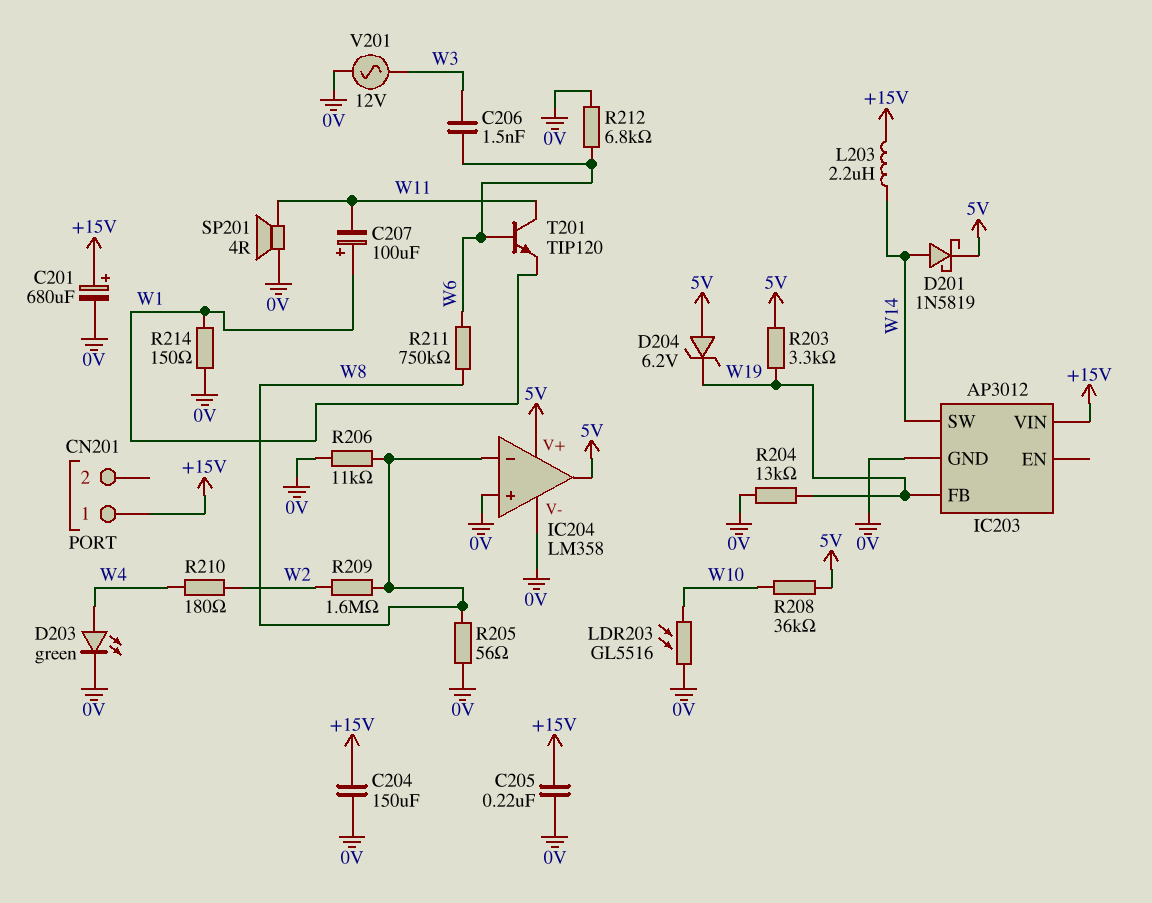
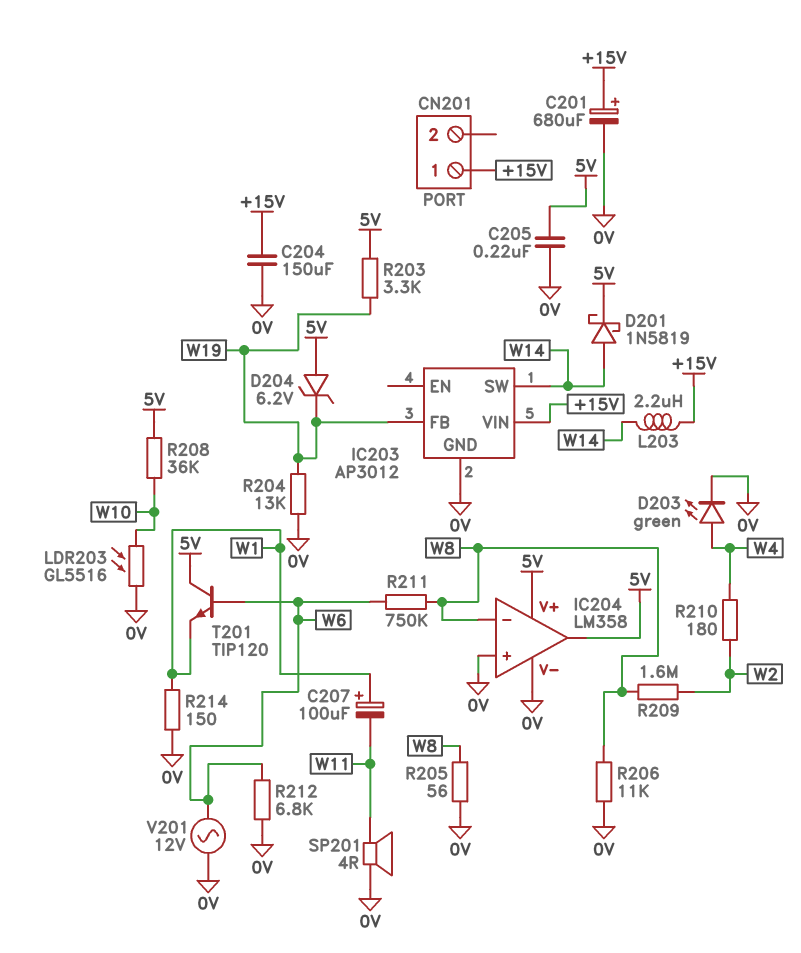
C205: 220nF (+15V, 0V) -> 220nF (0V, 5V)
C206: 1.5nF (W3, W6) -> none
T201: NPN TIP120 (B W6, C W11, E W1) -> NPN TIP120 (B W6, C 5V, E W1)
V201: AC 12V (0V, W3) -> AC 12V (0V, W6)

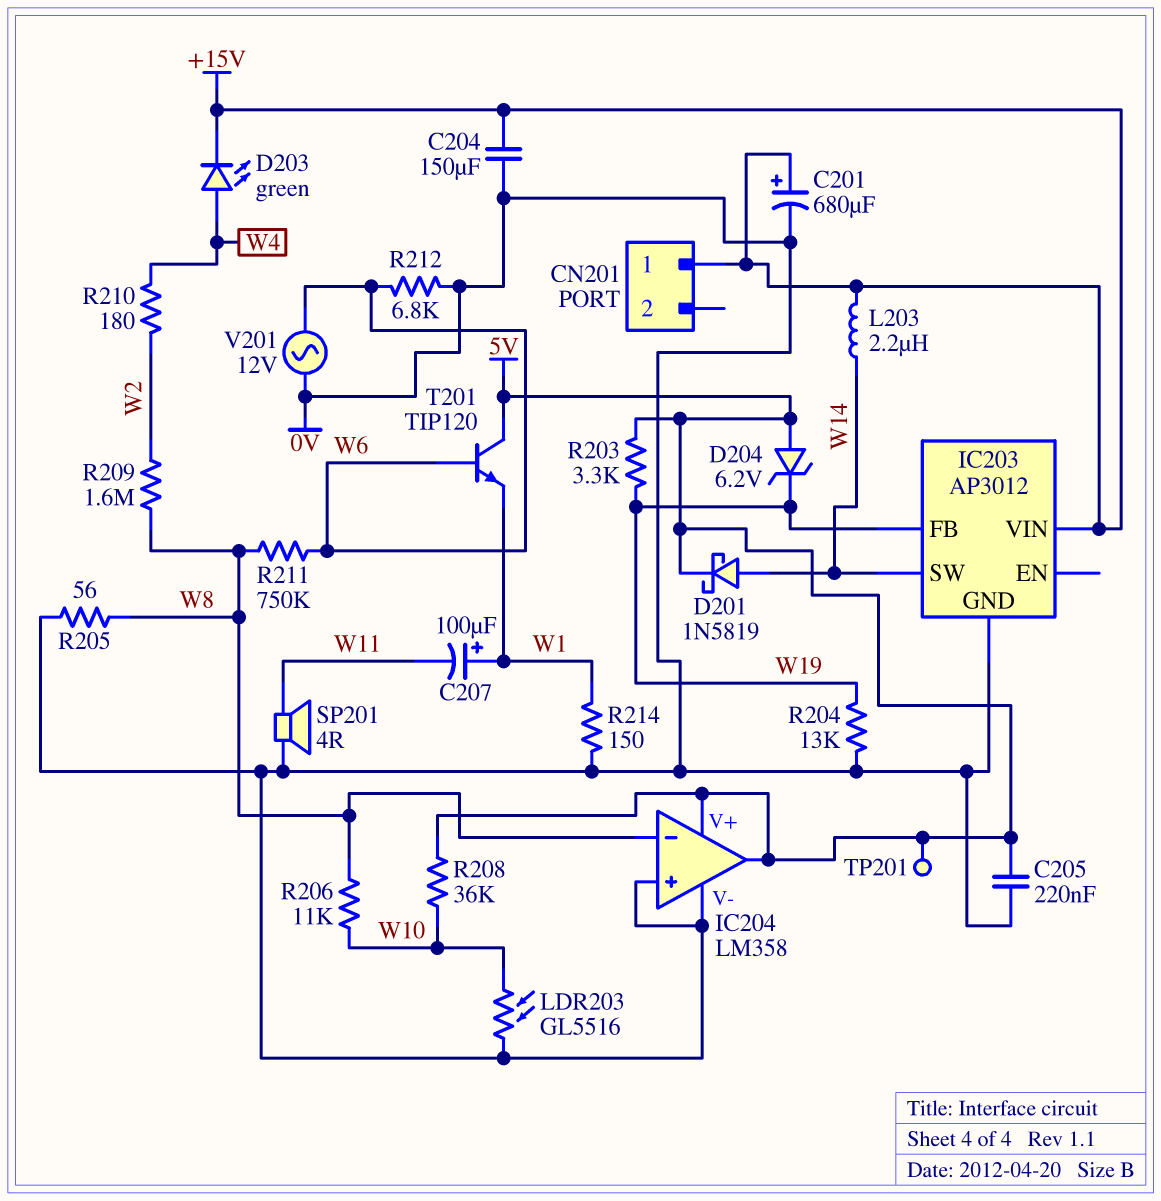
D203: LED green (A W4, K 0V) -> LED green (A W4, K +15V)
R206: 11k (0V, W8) -> 11k (W8, W10)
TP201: none -> test point (5V)

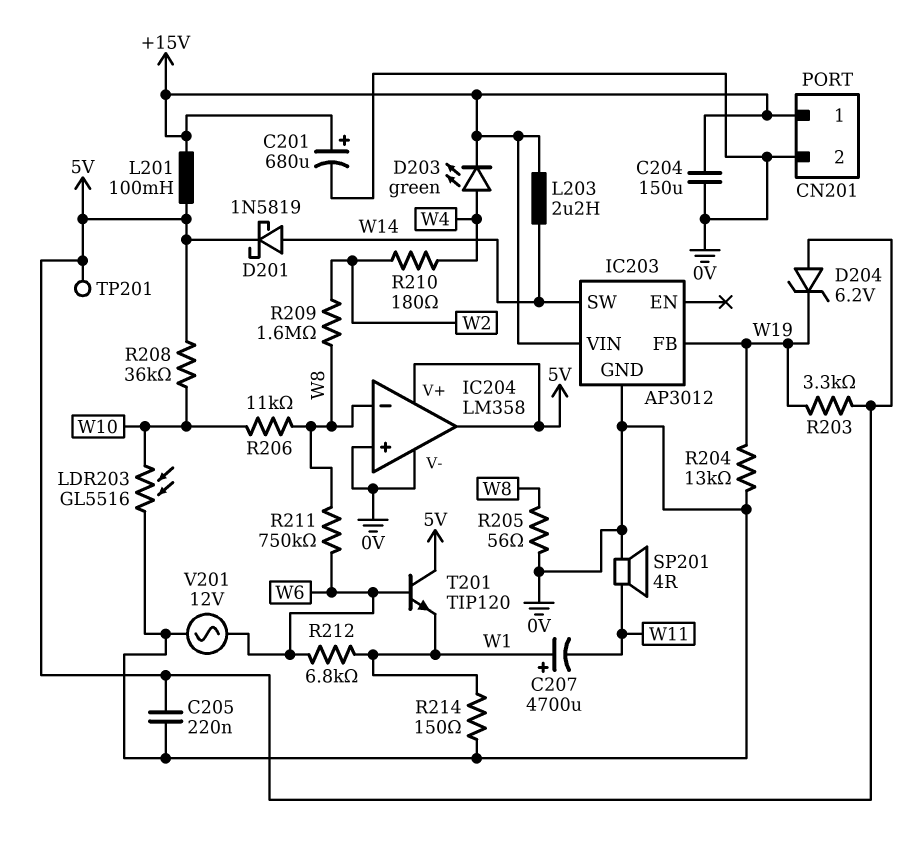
C207: 100uF (plus W1, minus W11) -> 4700uF (plus W1, minus W11)
CN201 pin 2: none -> 0V
L201: none -> 100mH (+15V, 5V)
R212: 6.8k (0V, W6) -> 6.8k (W1, W6)

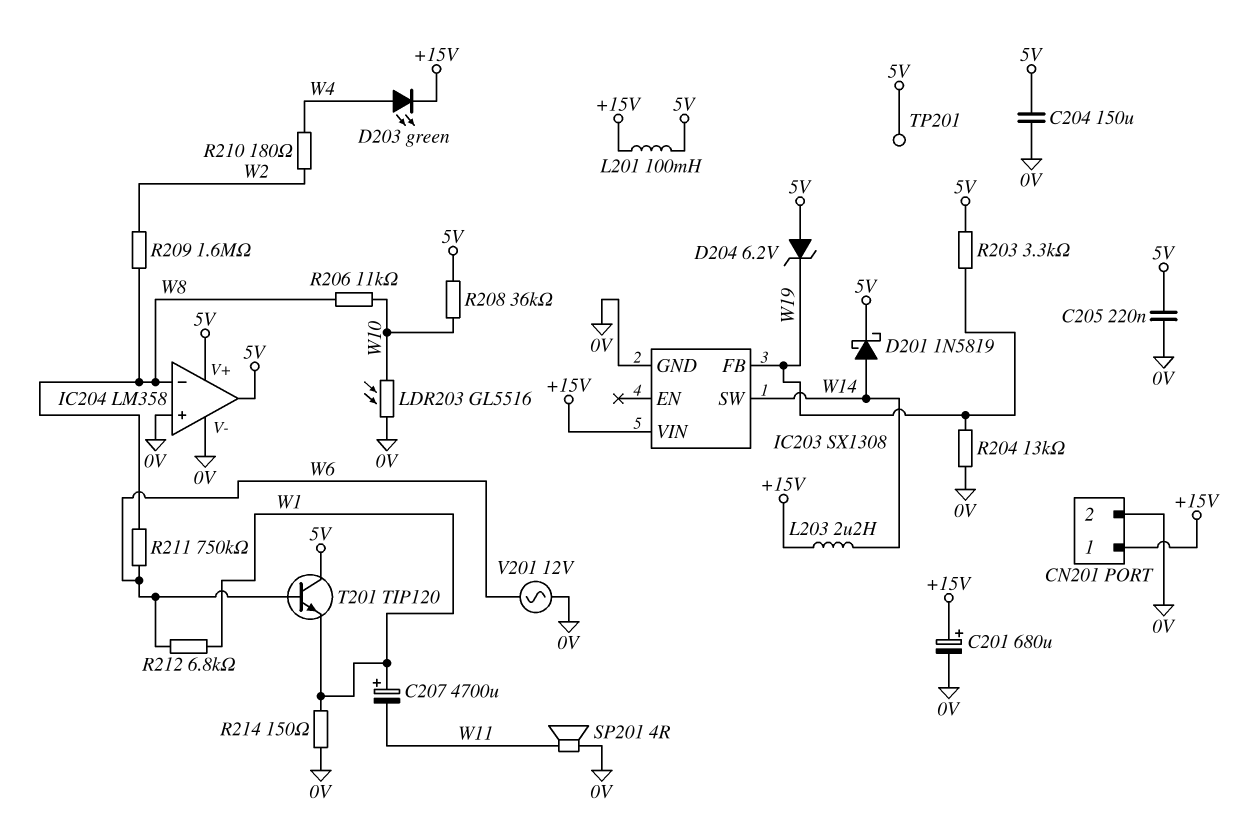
C204: 150uF (+15V, 0V) -> 150uF (0V, 5V)
IC203: AP3012 -> SX1308
R205: 56 (0V, W8) -> none

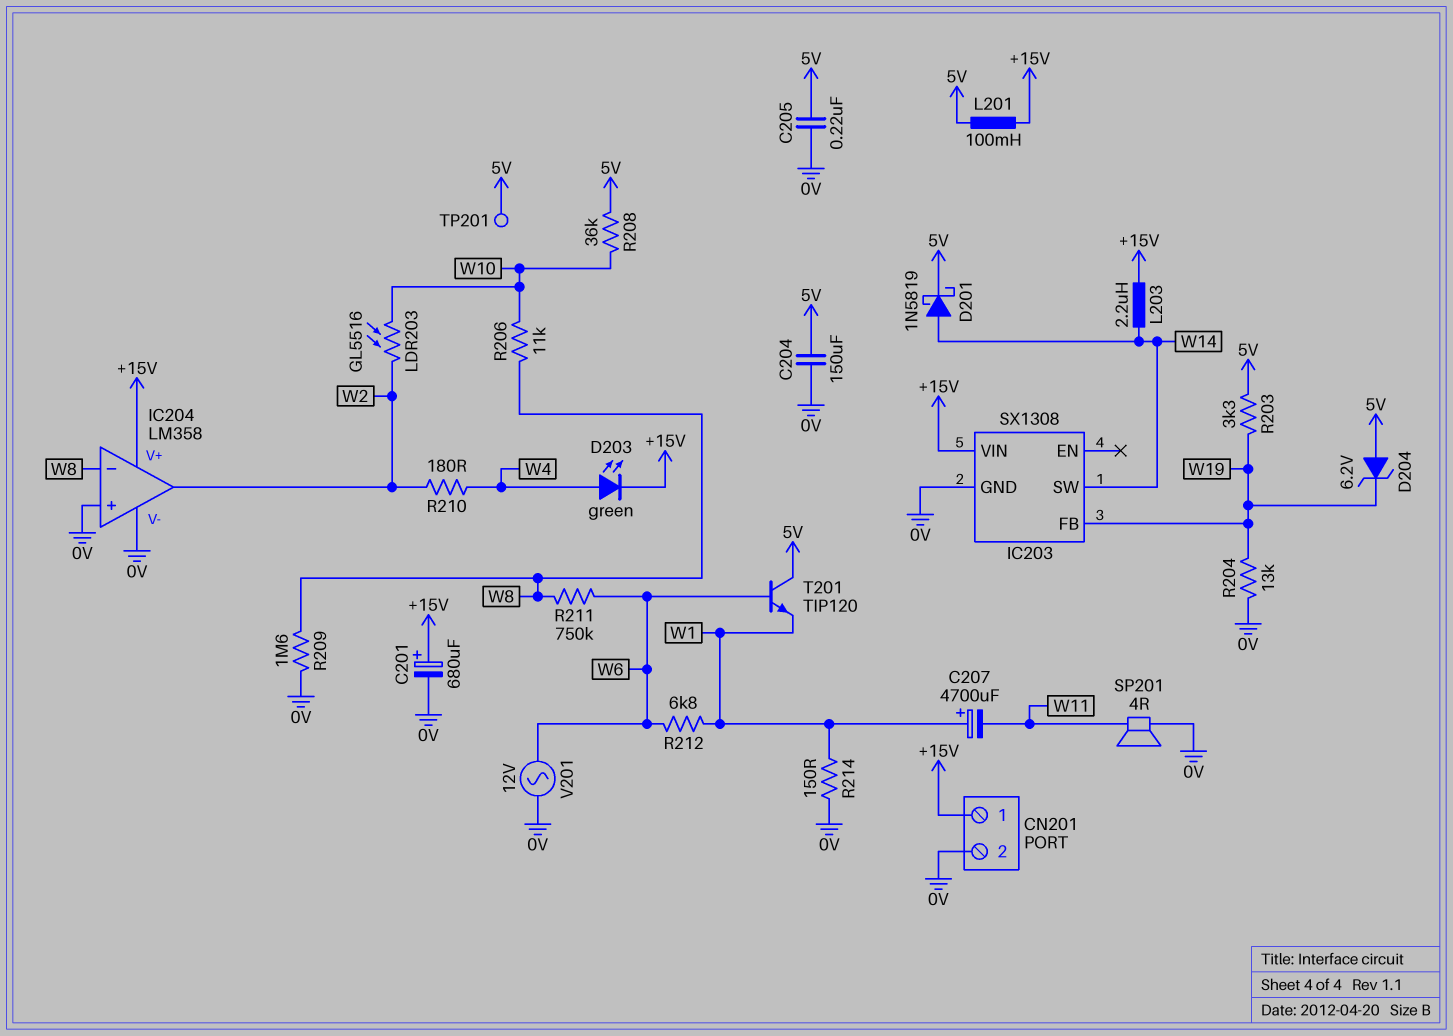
IC204 pin V+: 5V -> +15V
IC204 pin out: 5V -> W2
LDR203: GL5516 (0V, W10) -> GL5516 (W2, W10)
R209: 1.6M (W2, W8) -> 1.6M (0V, W8)

